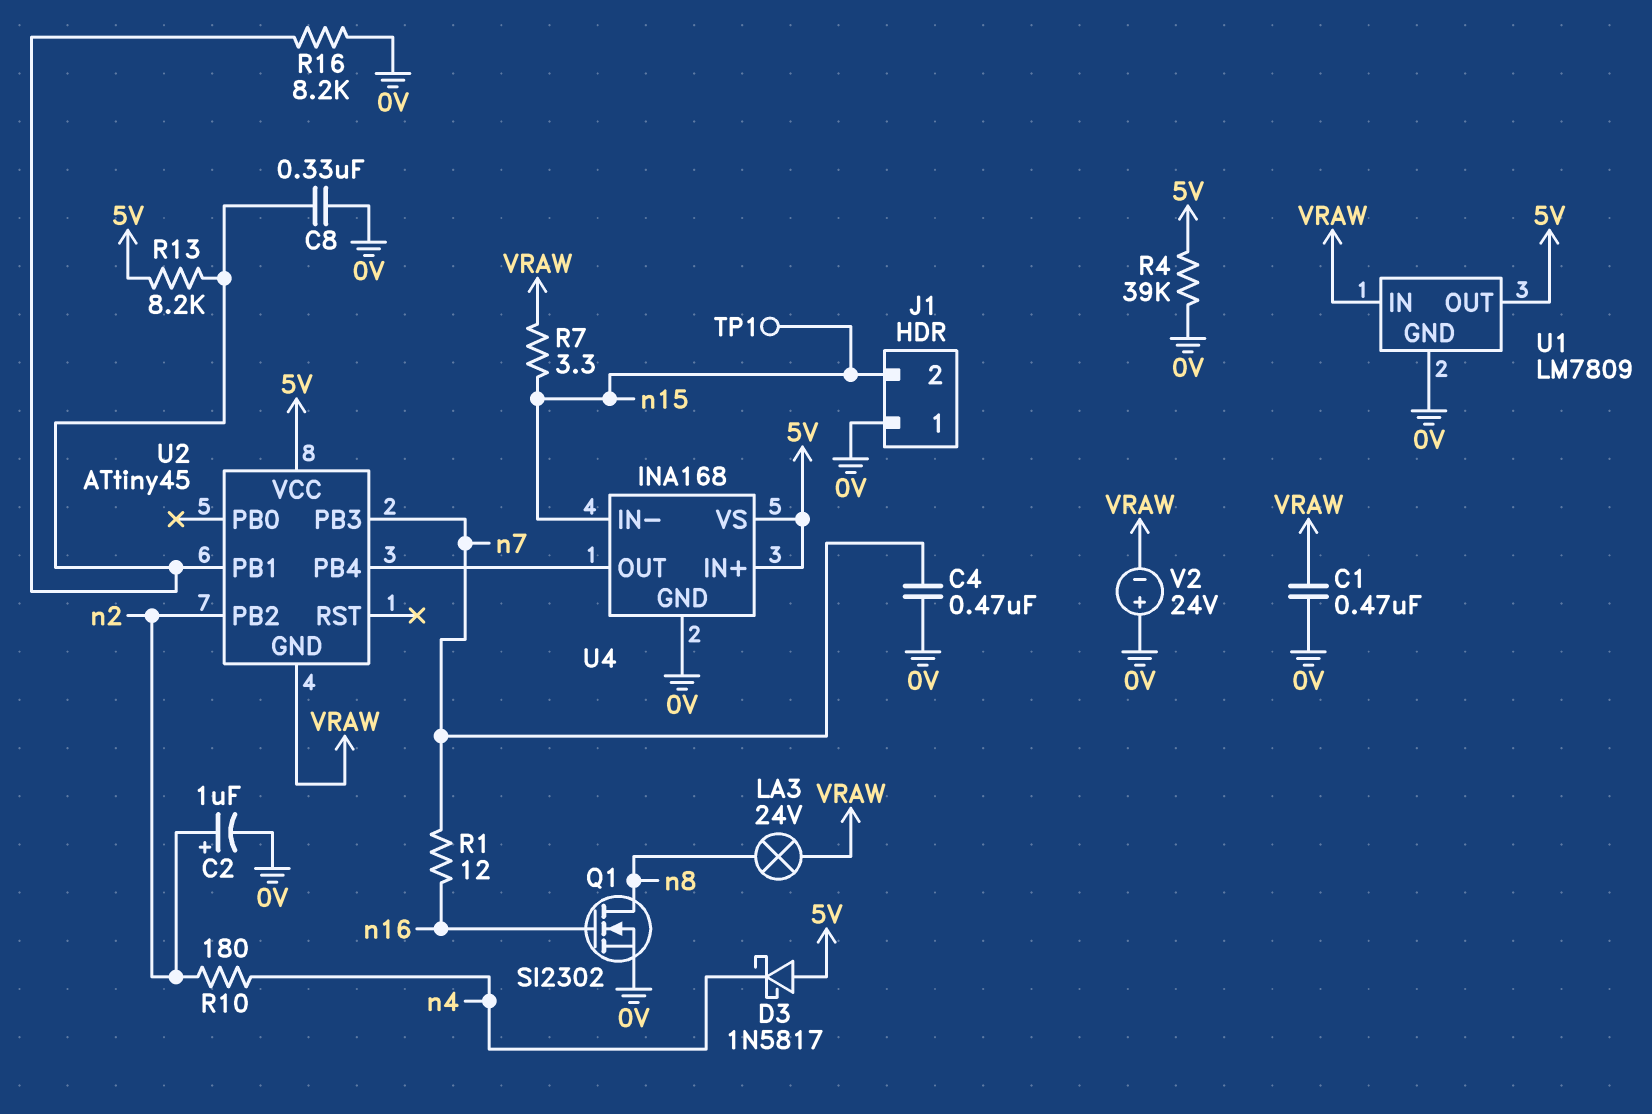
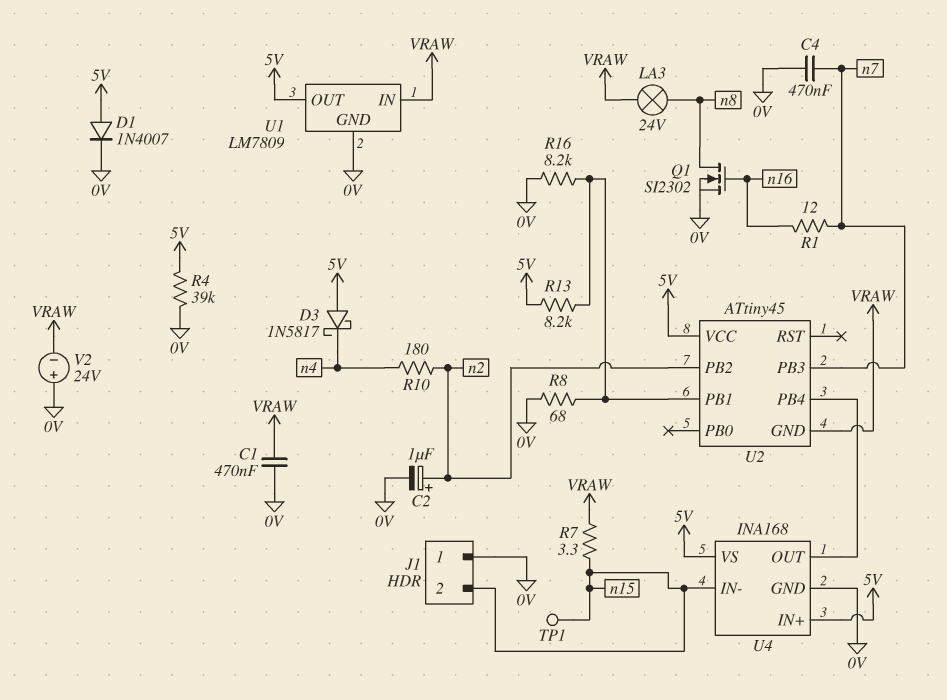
C8: 330nF (0V, U2/PB1) -> none
D1: none -> diode 1N4007 (A 5V, K 0V)
R8: none -> 68 (0V, U2/PB1)

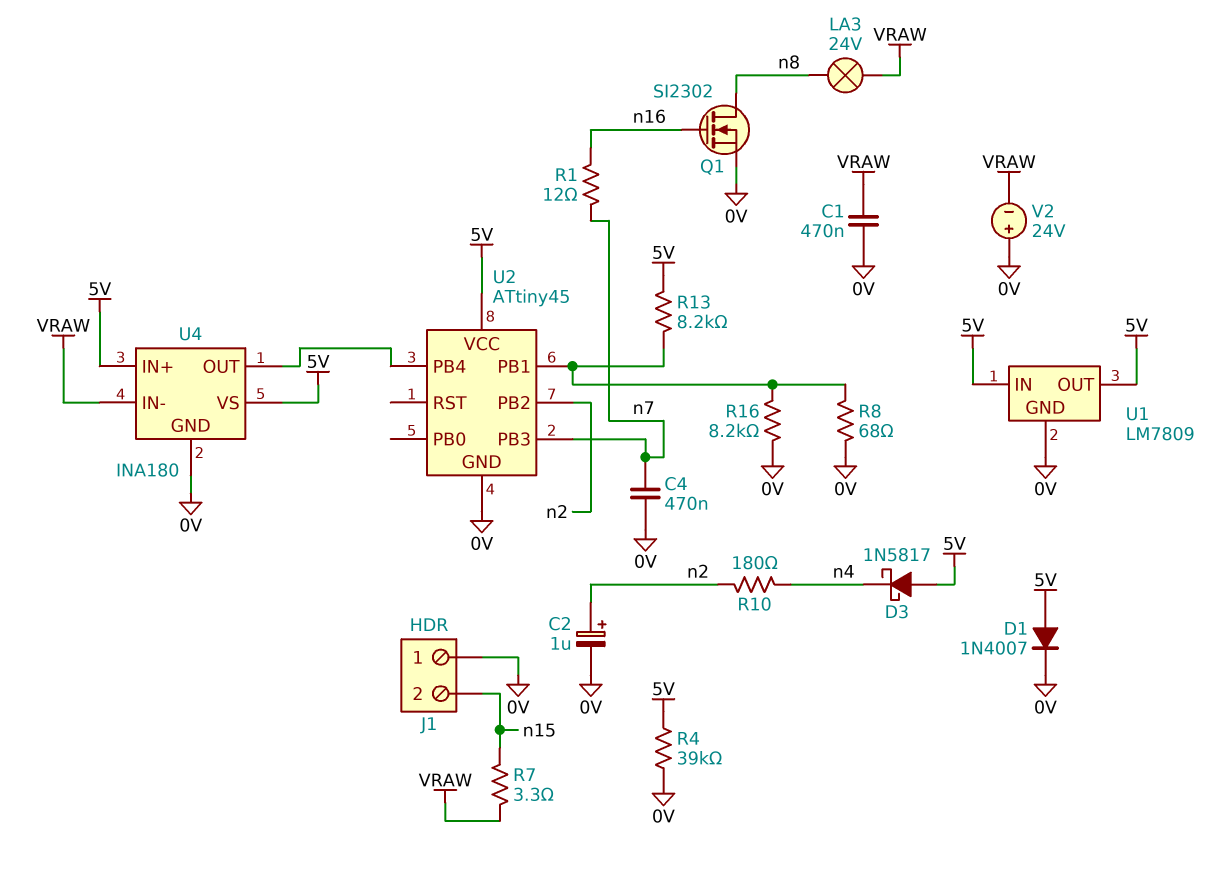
TP1: test point (n15) -> none
U1 pin IN: VRAW -> 5V
U2 pin GND: VRAW -> 0V
U4: INA168 -> INA180
U4 pin IN-: n15 -> VRAW

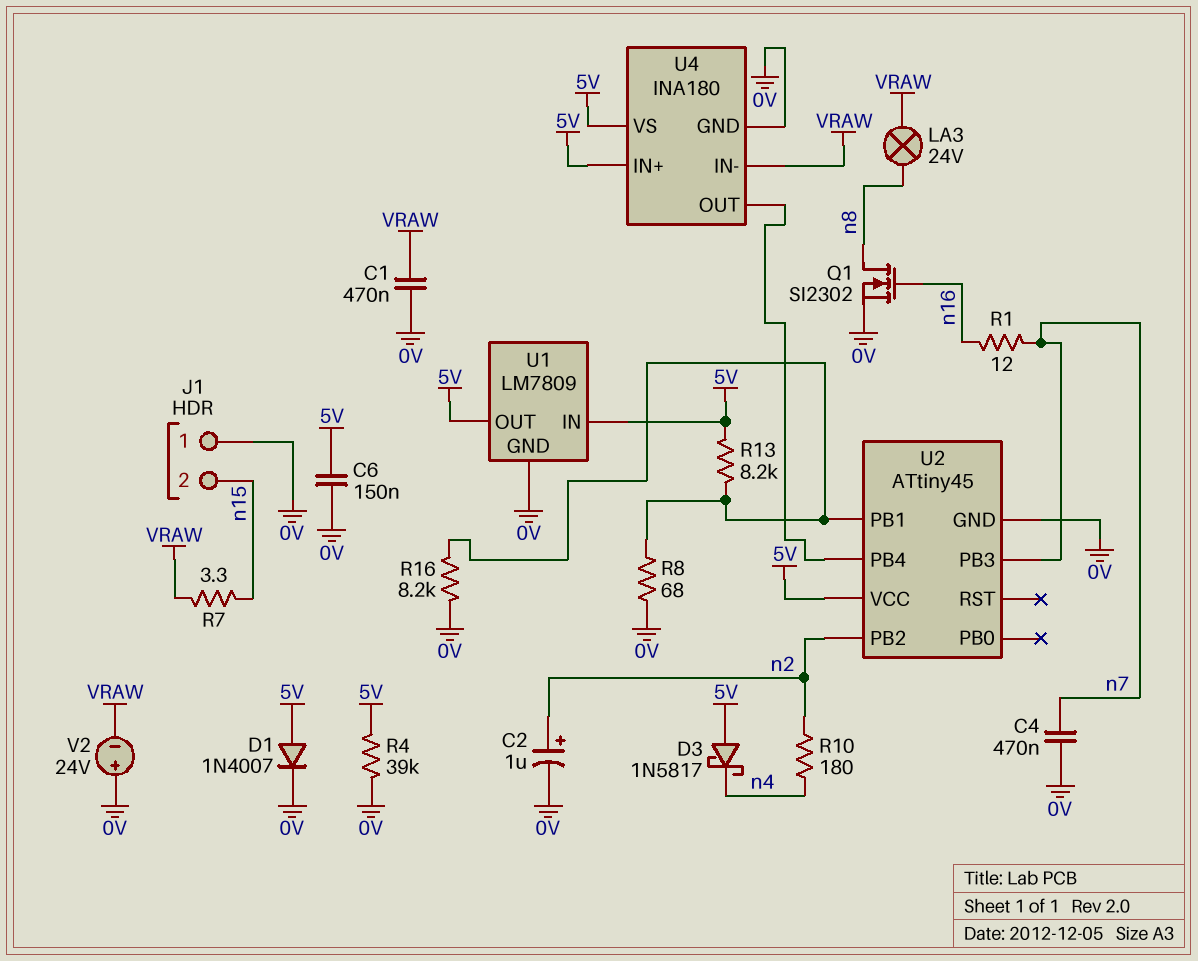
C6: none -> 150nF (0V, 5V)

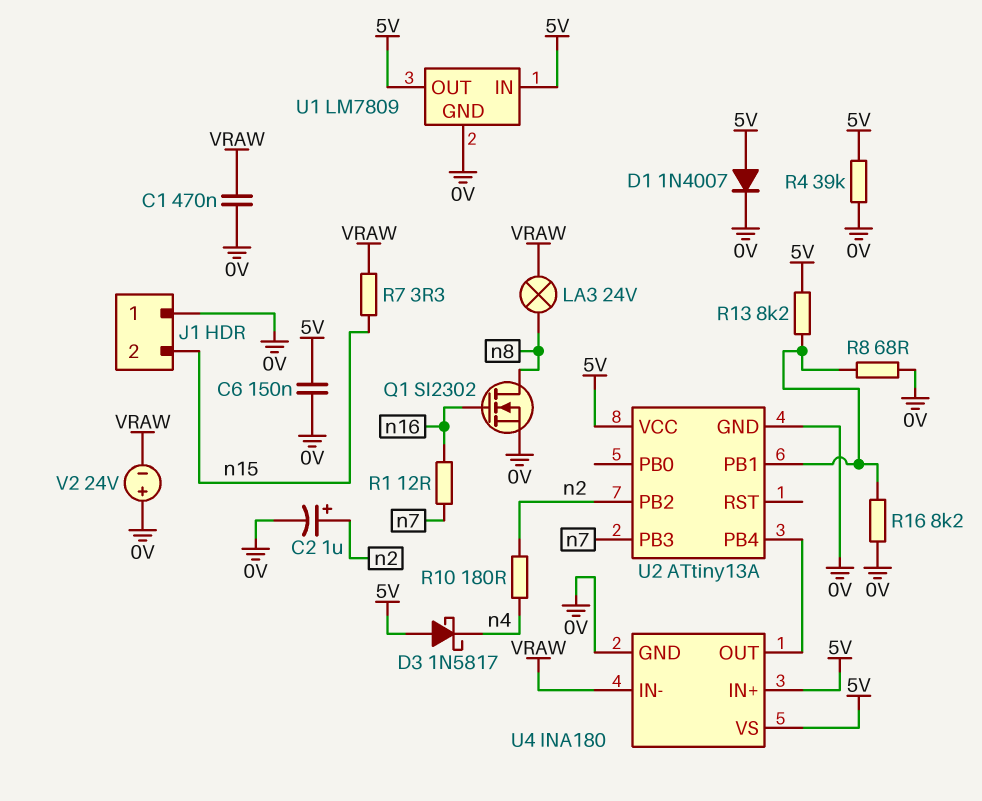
C4: 470nF (0V, n7) -> none
U2: ATtiny45 -> ATtiny13A

